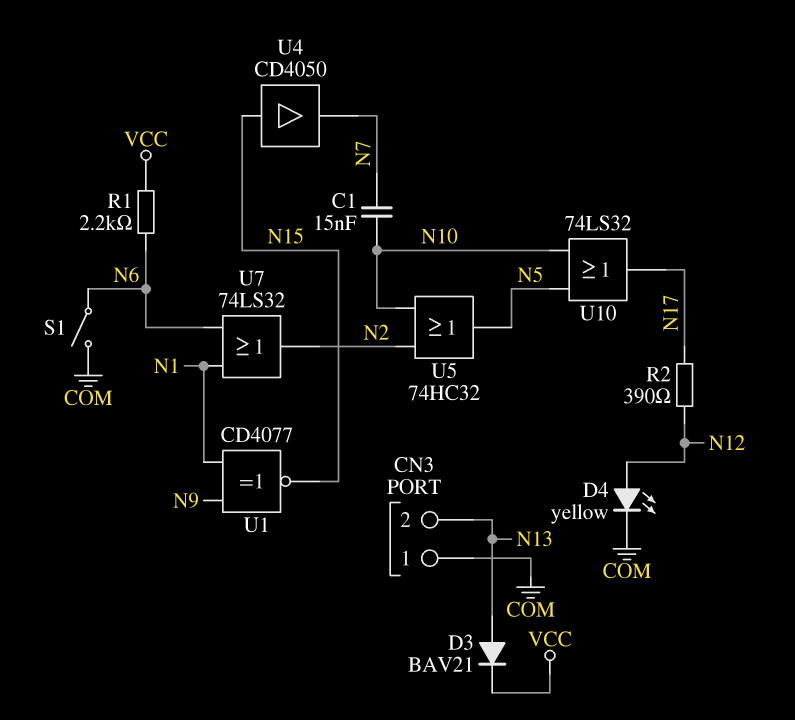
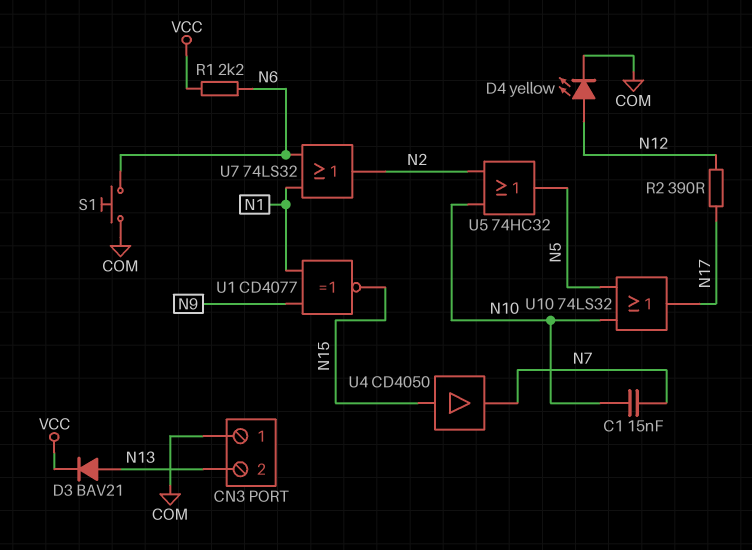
S1: switch (COM, N6) -> button (COM, N6)

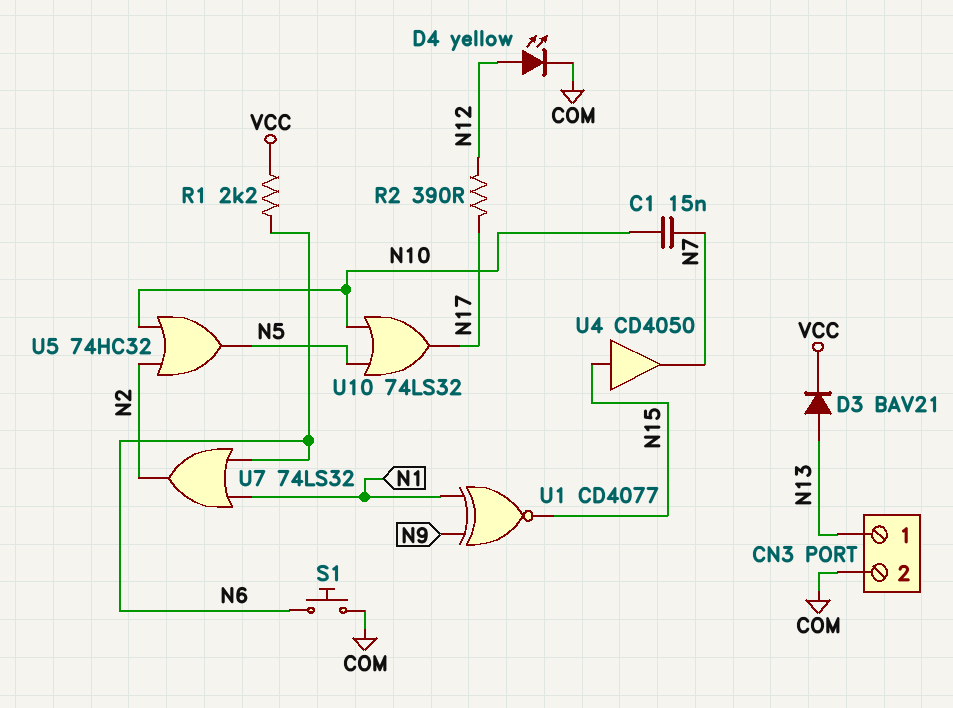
CN3 pin 1: COM -> N13
CN3 pin 2: N13 -> COM

